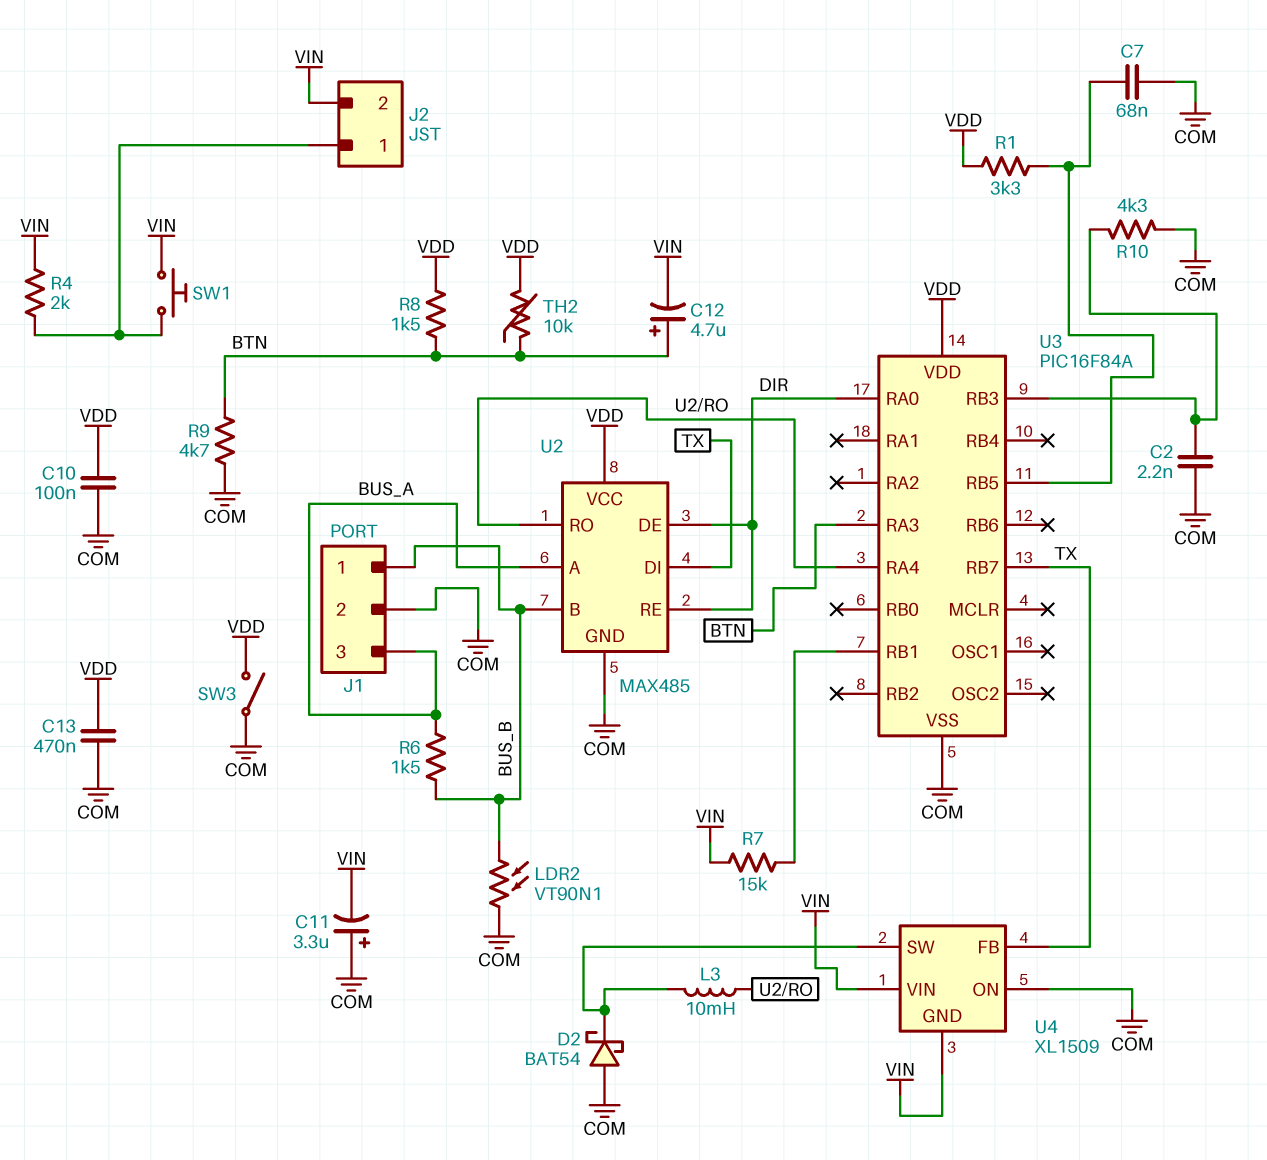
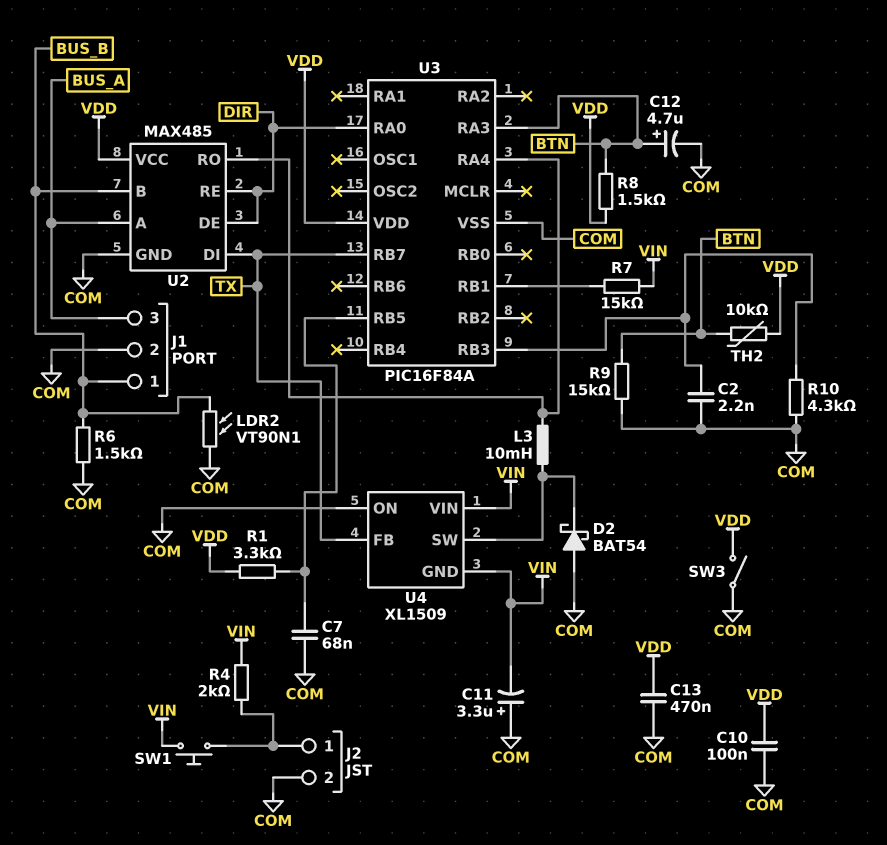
C12: 4.7uF (plus BTN, minus VIN) -> 4.7uF (plus BTN, minus COM)
J2 pin 2: VIN -> COM
R6: 1.5k (BUS_A, BUS_B) -> 1.5k (BUS_B, COM)
R9: 4.7k (BTN, COM) -> 15k (BTN, COM)

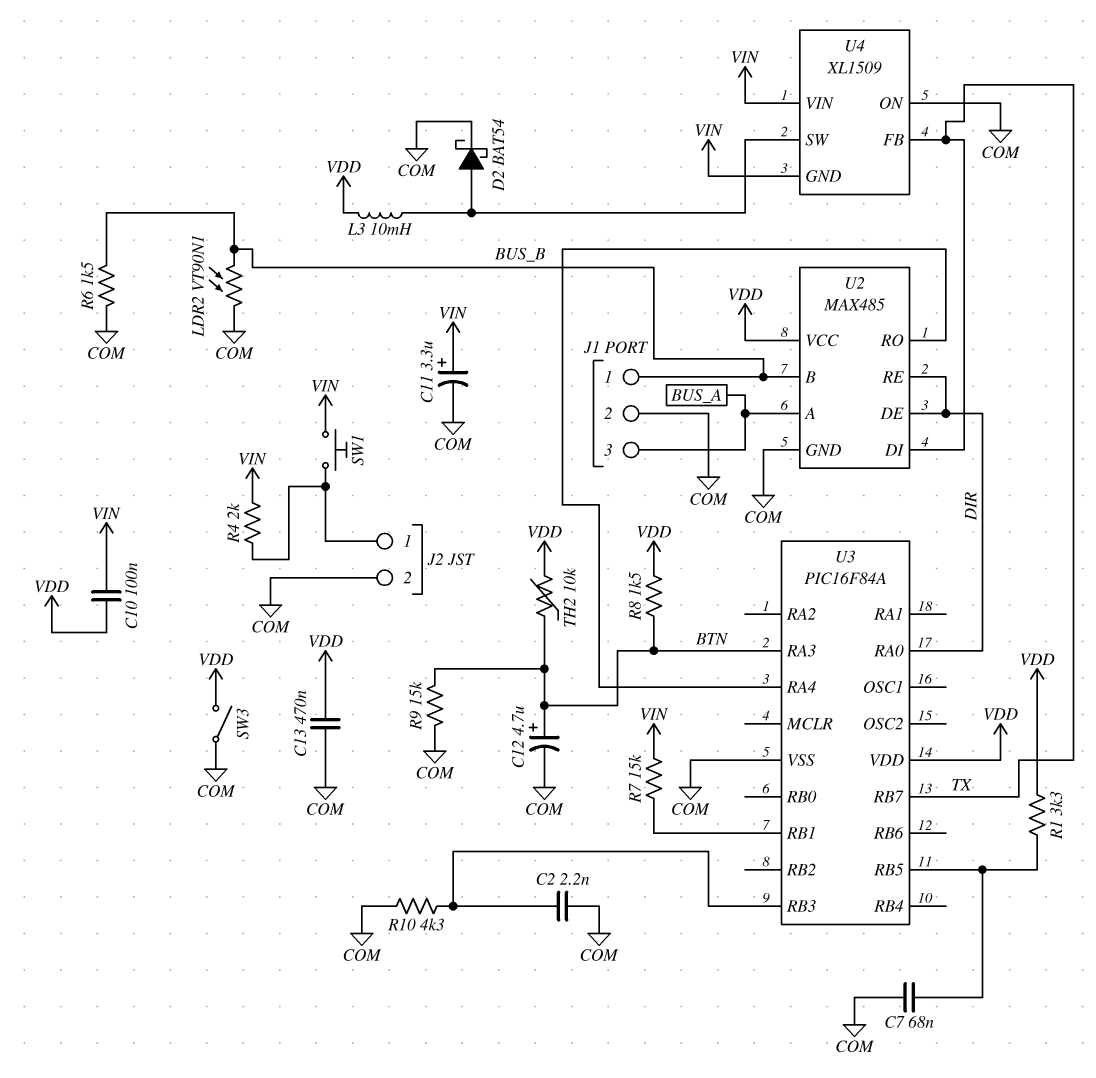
C10: 100nF (COM, VDD) -> 100nF (VDD, VIN)
C11: 3.3uF (plus COM, minus VIN) -> 3.3uF (plus VIN, minus COM)
D2: schottky BAT54 (A COM, K U4/SW) -> schottky BAT54 (A U4/SW, K COM)
L3: 10mH (U2/RO, U4/SW) -> 10mH (U4/SW, VDD)

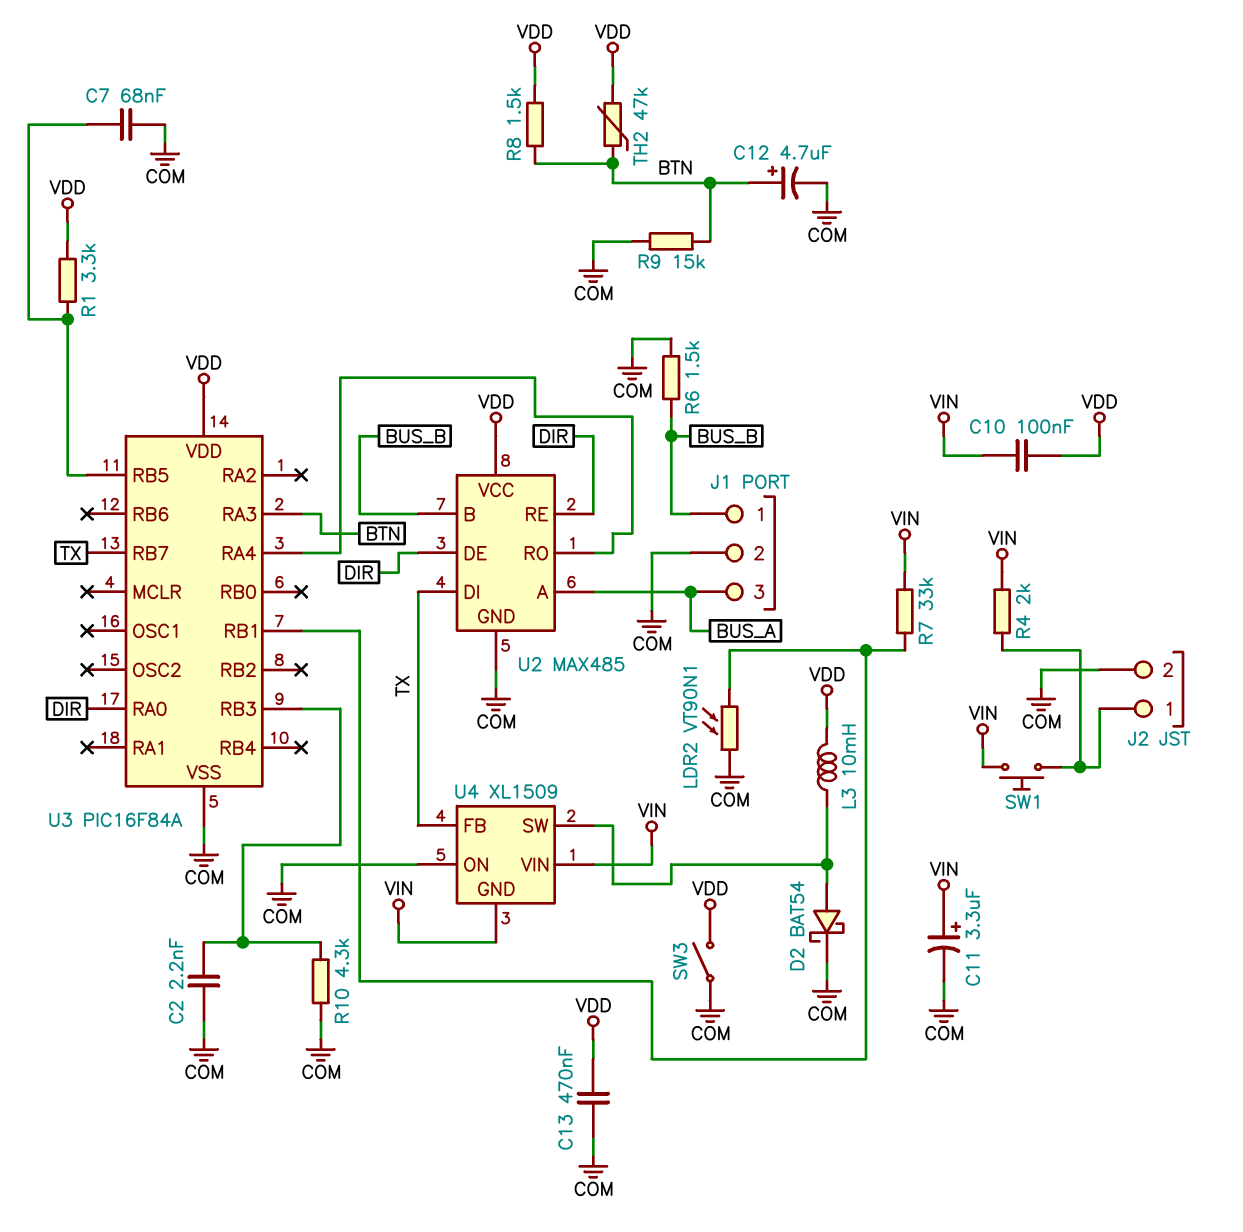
LDR2: VT90N1 (BUS_B, COM) -> VT90N1 (COM, U3/RB1)
R7: 15k (U3/RB1, VIN) -> 33k (U3/RB1, VIN)
TH2: 10k (BTN, VDD) -> 47k (BTN, VDD)

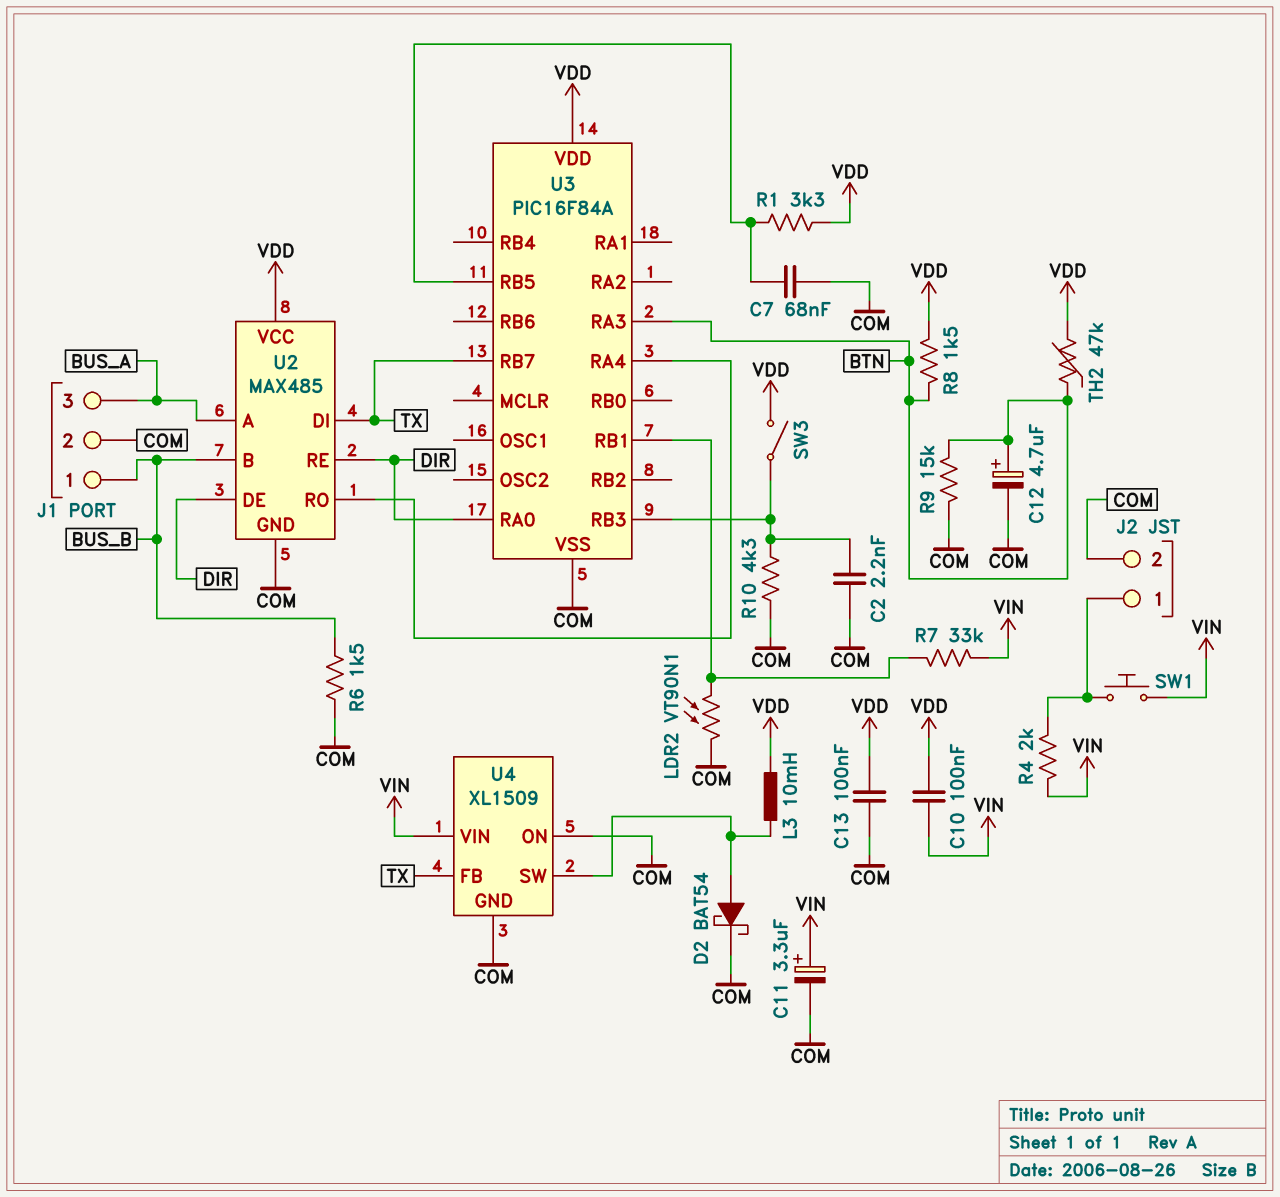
C13: 470nF (COM, VDD) -> 100nF (COM, VDD)
SW3: switch (COM, VDD) -> switch (U3/RB3, VDD)
U4 pin GND: VIN -> COM

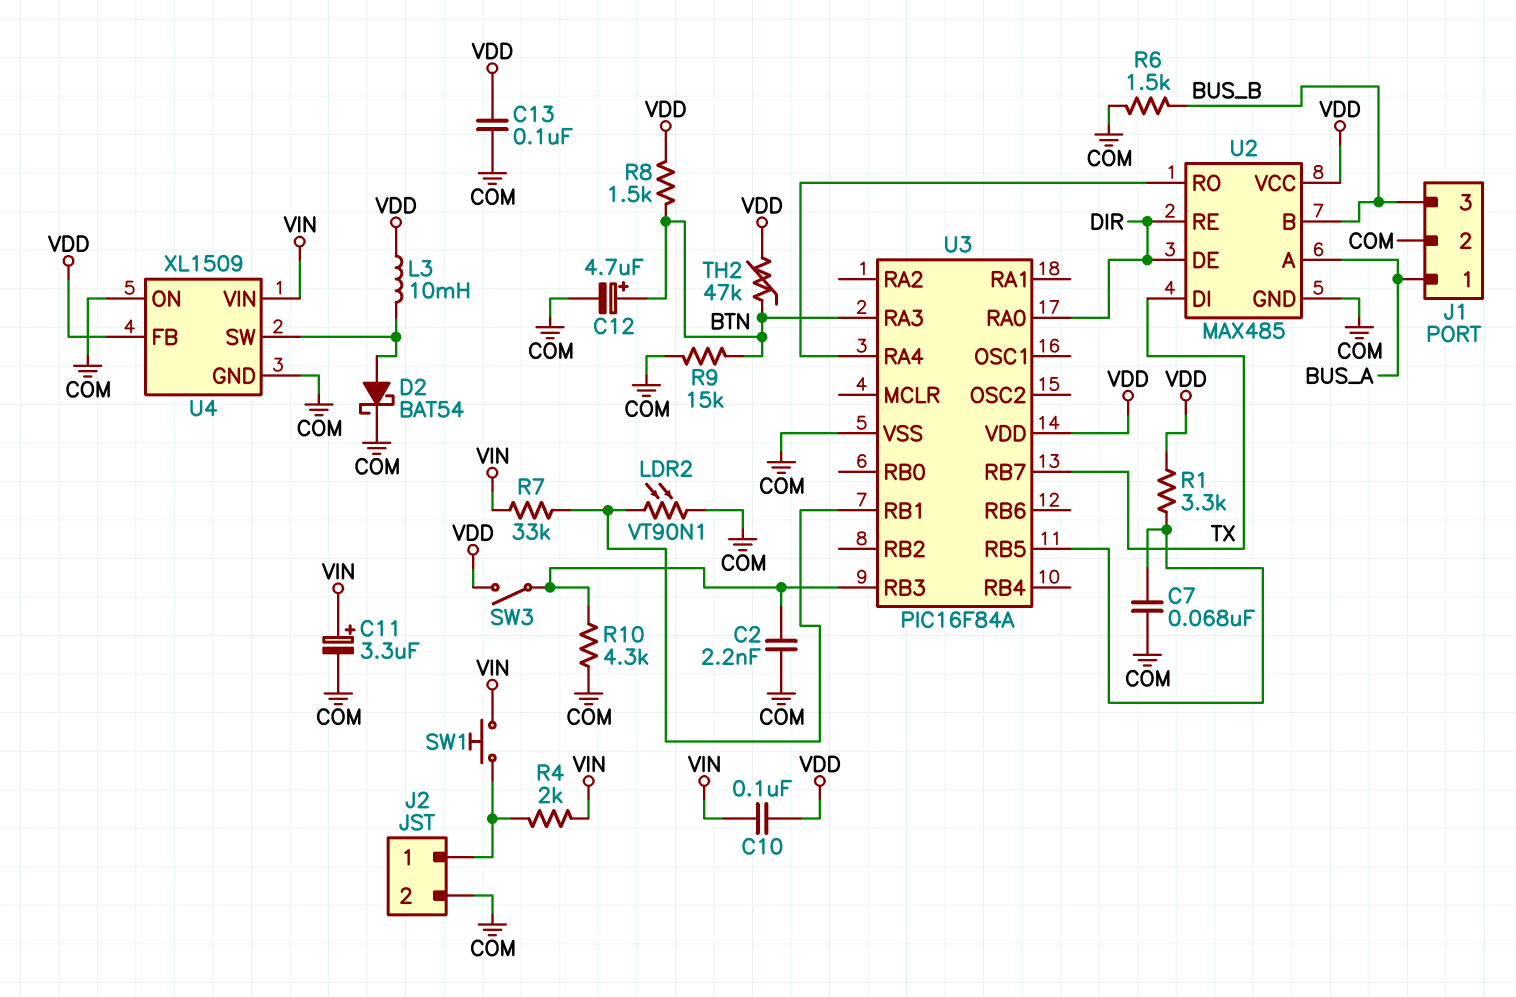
J1 pin 1: BUS_B -> BUS_A
J1 pin 3: BUS_A -> BUS_B
U4 pin FB: TX -> VDD

